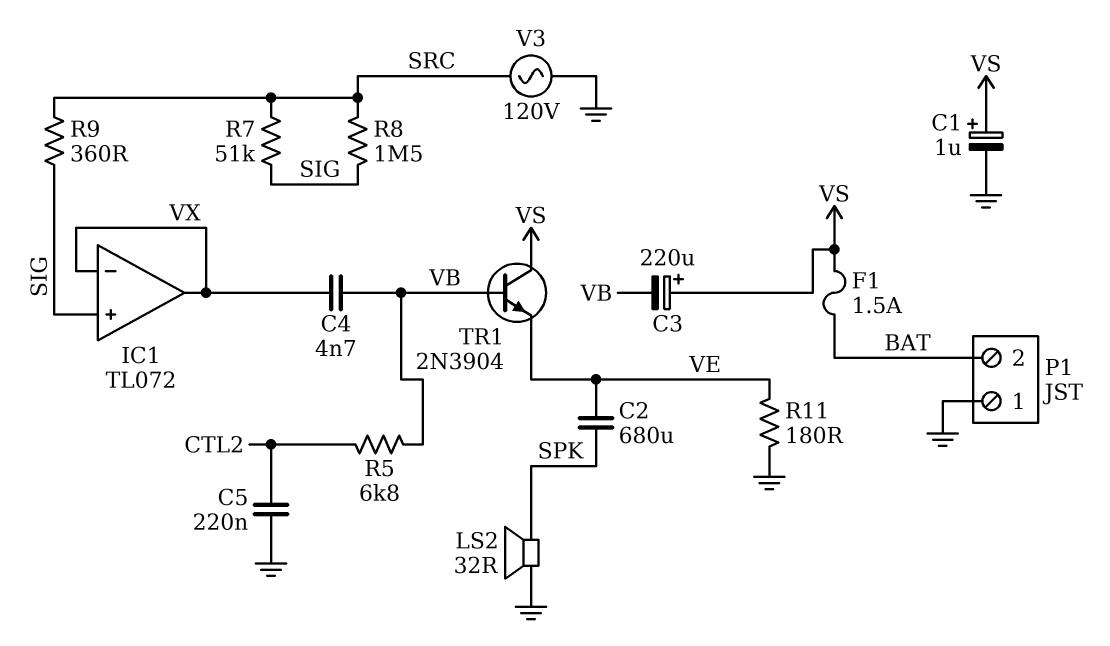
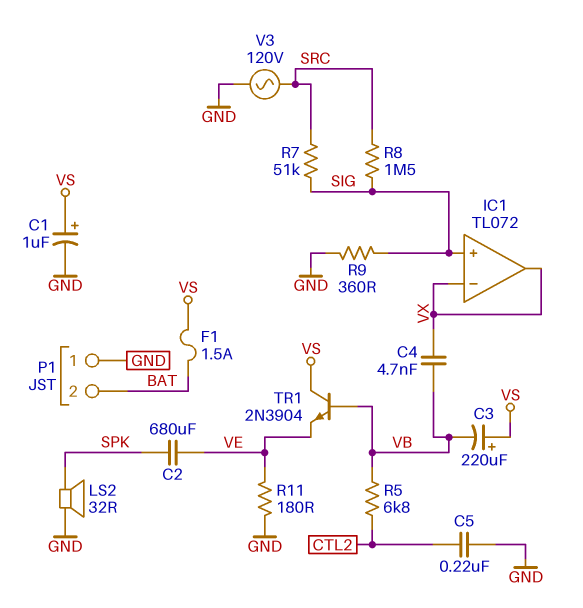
R9: 360 (SIG, SRC) -> 360 (GND, SIG)

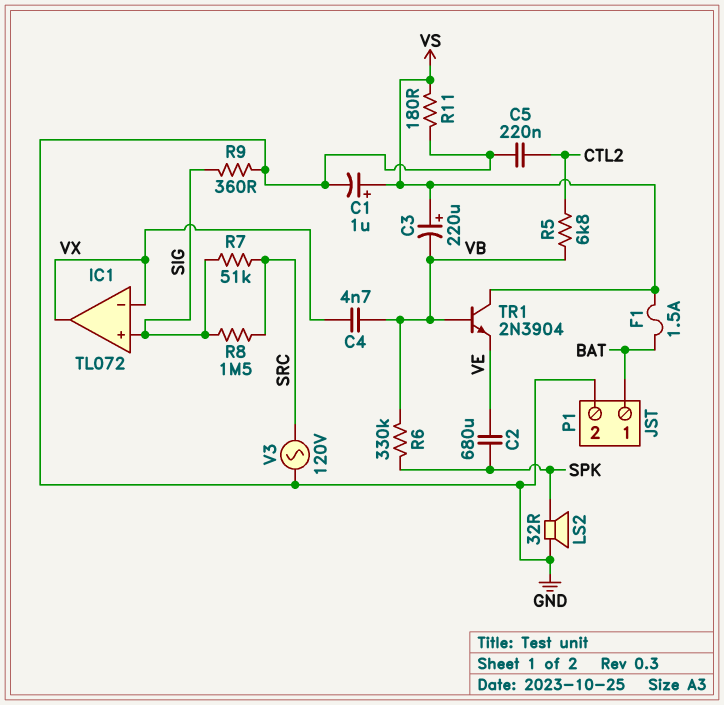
P1 pin 1: GND -> BAT
P1 pin 2: BAT -> GND
R6: none -> 330k (SPK, VB)
R11: 180 (GND, VE) -> 180 (GND, VS)

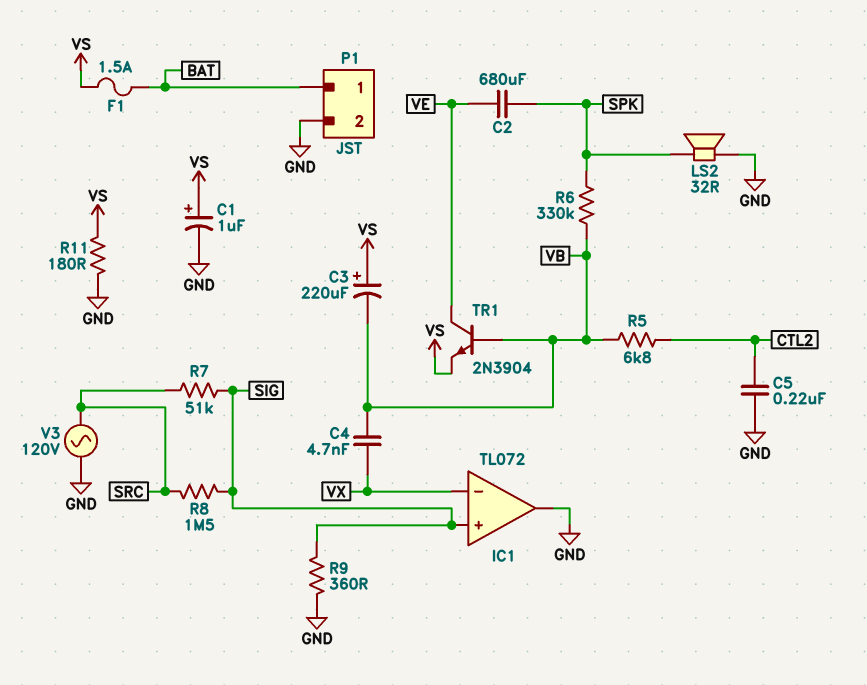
IC1 pin out: VX -> GND
TR1: NPN 2N3904 (B VB, C VS, E VE) -> NPN 2N3904 (B VB, C VE, E VS)

